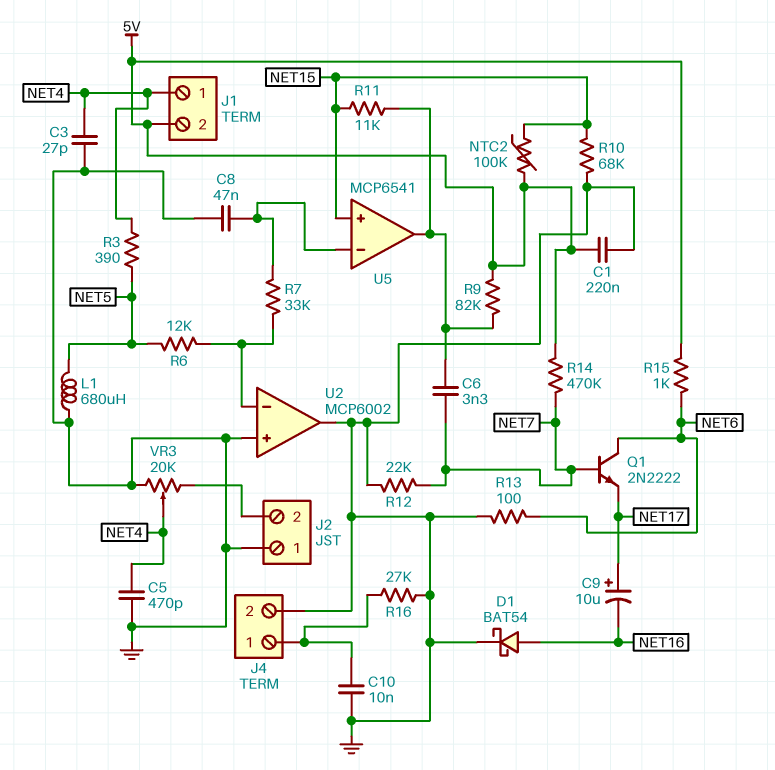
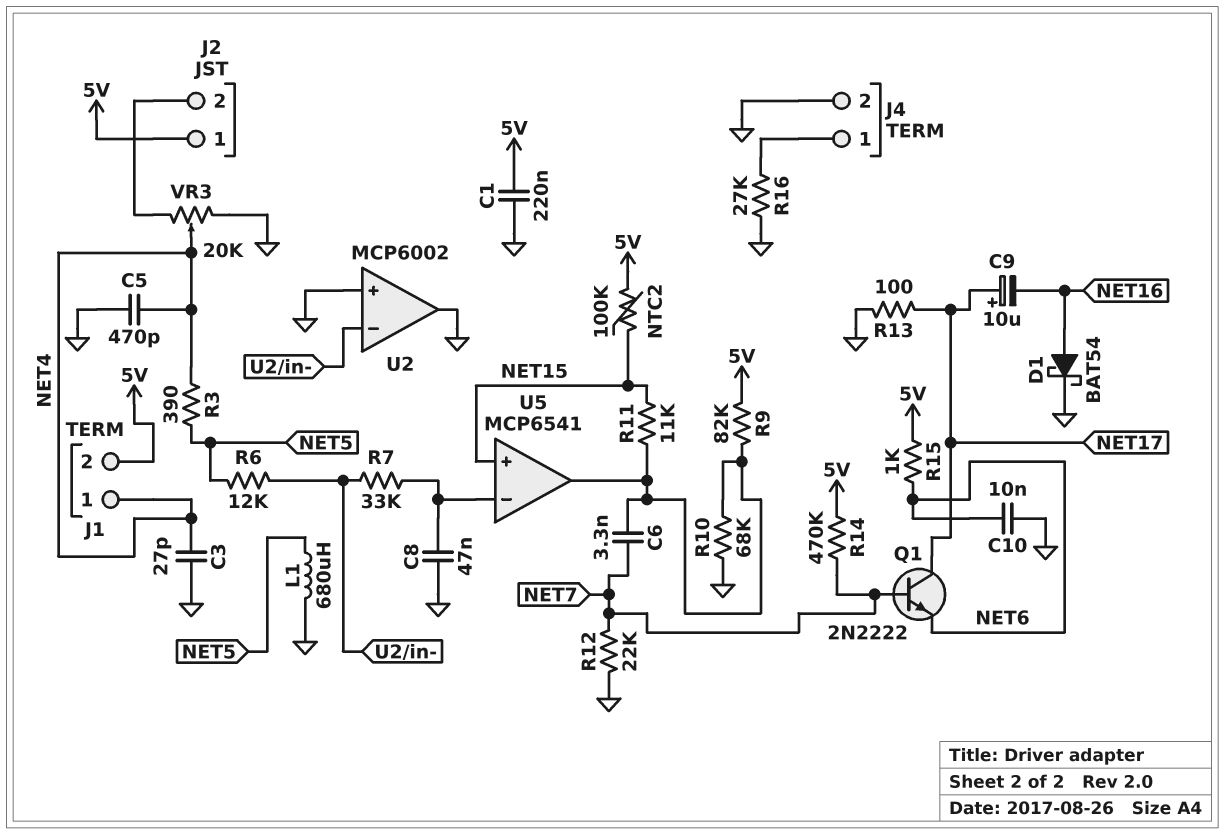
C10: 10nF (GND, J4/1) -> 10nF (GND, NET6)
J2 pin 1: GND -> 5V
Q1: NPN 2N2222 (B NET7, C NET6, E NET17) -> NPN 2N2222 (B NET7, C NET17, E NET6)
R10: 68k (GND, NET15) -> 68k (GND, U5/out)
R13: 100 (GND, NET6) -> 100 (GND, NET17)

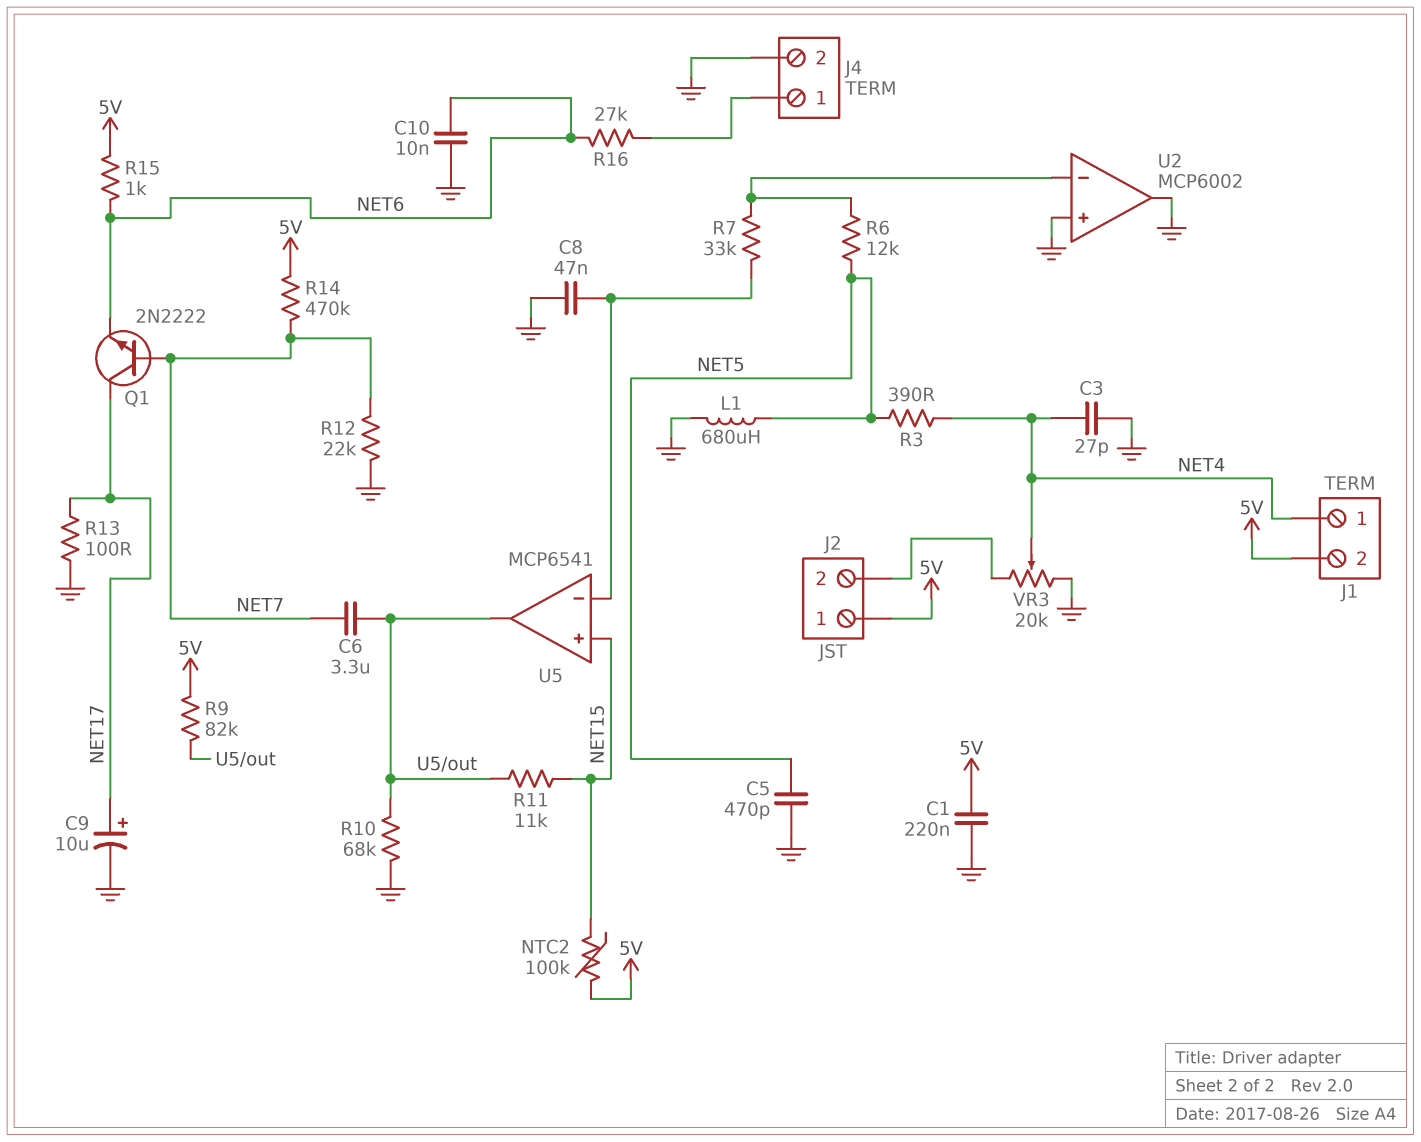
C5: 470pF (GND, NET4) -> 470pF (GND, NET5)
C6: 3.3nF (NET7, U5/out) -> 3.3uF (NET7, U5/out)
C9: 10uF (plus NET17, minus NET16) -> 10uF (plus NET17, minus GND)
D1: schottky BAT54 (A NET16, K GND) -> none
R16: 27k (GND, J4/1) -> 27k (J4/1, NET6)

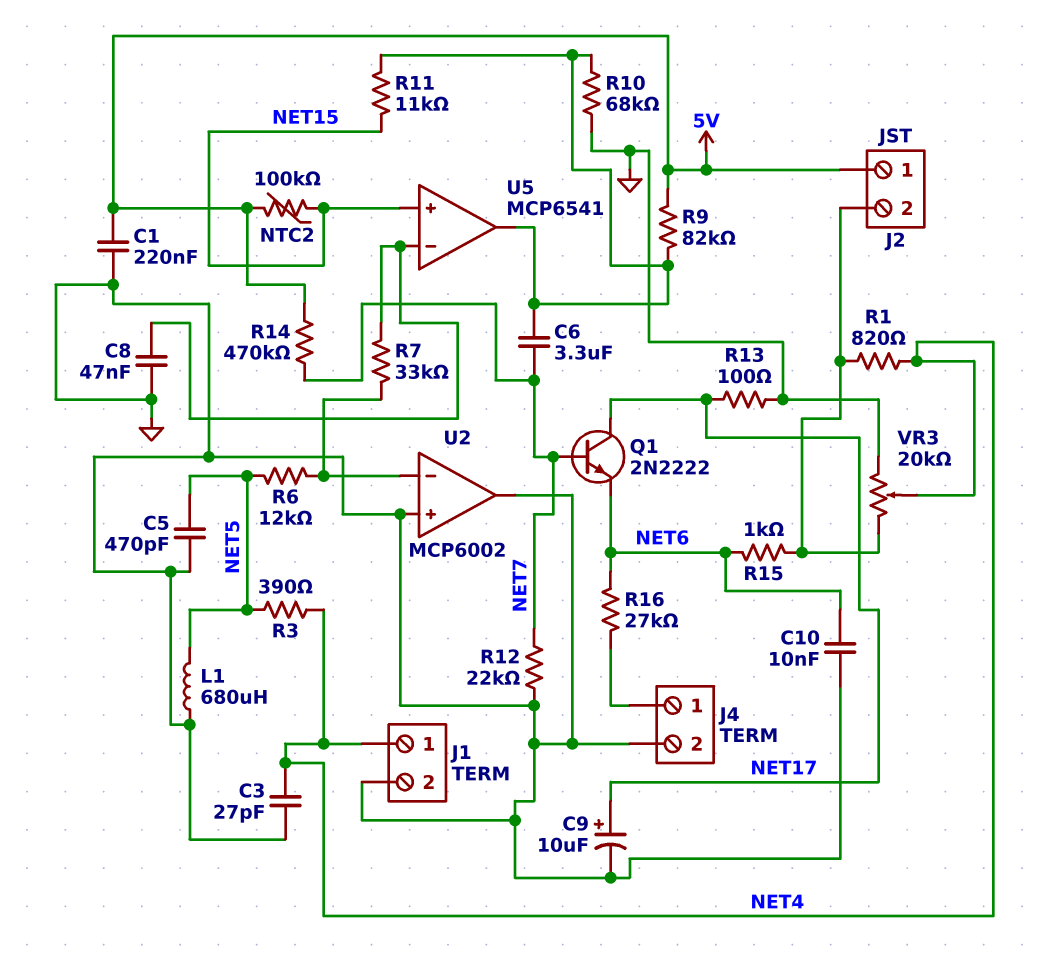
J1 pin 2: 5V -> GND
R1: none -> 820 (J2/2, NET4)
R15: 1k (5V, NET6) -> 1k (J2/2, NET6)

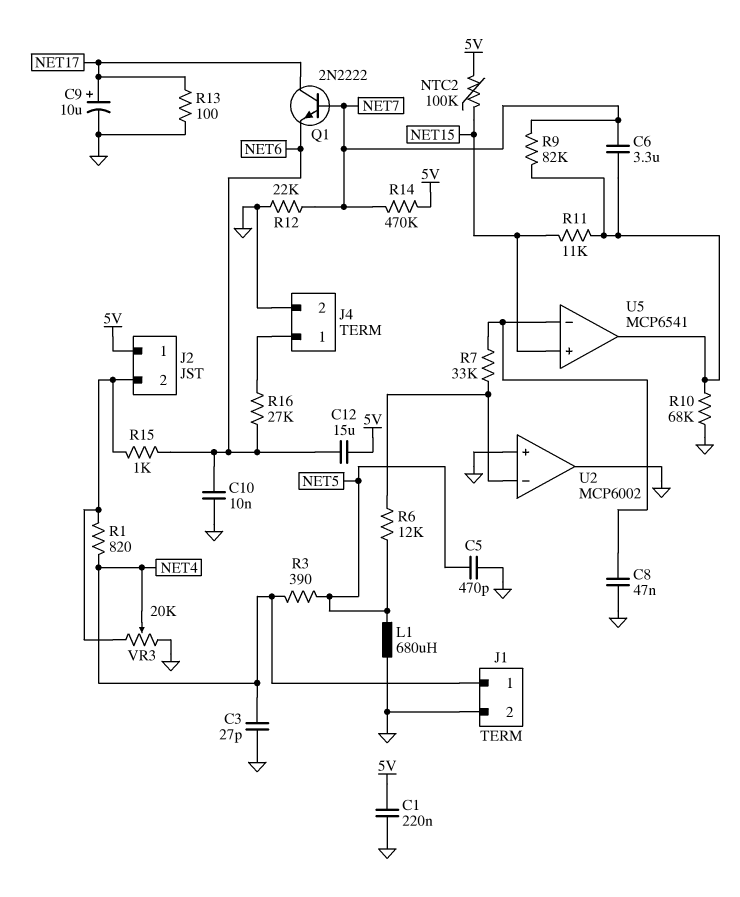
C12: none -> 15uF (5V, NET6)
R9: 82k (5V, U5/out) -> 82k (NET7, U5/out)

